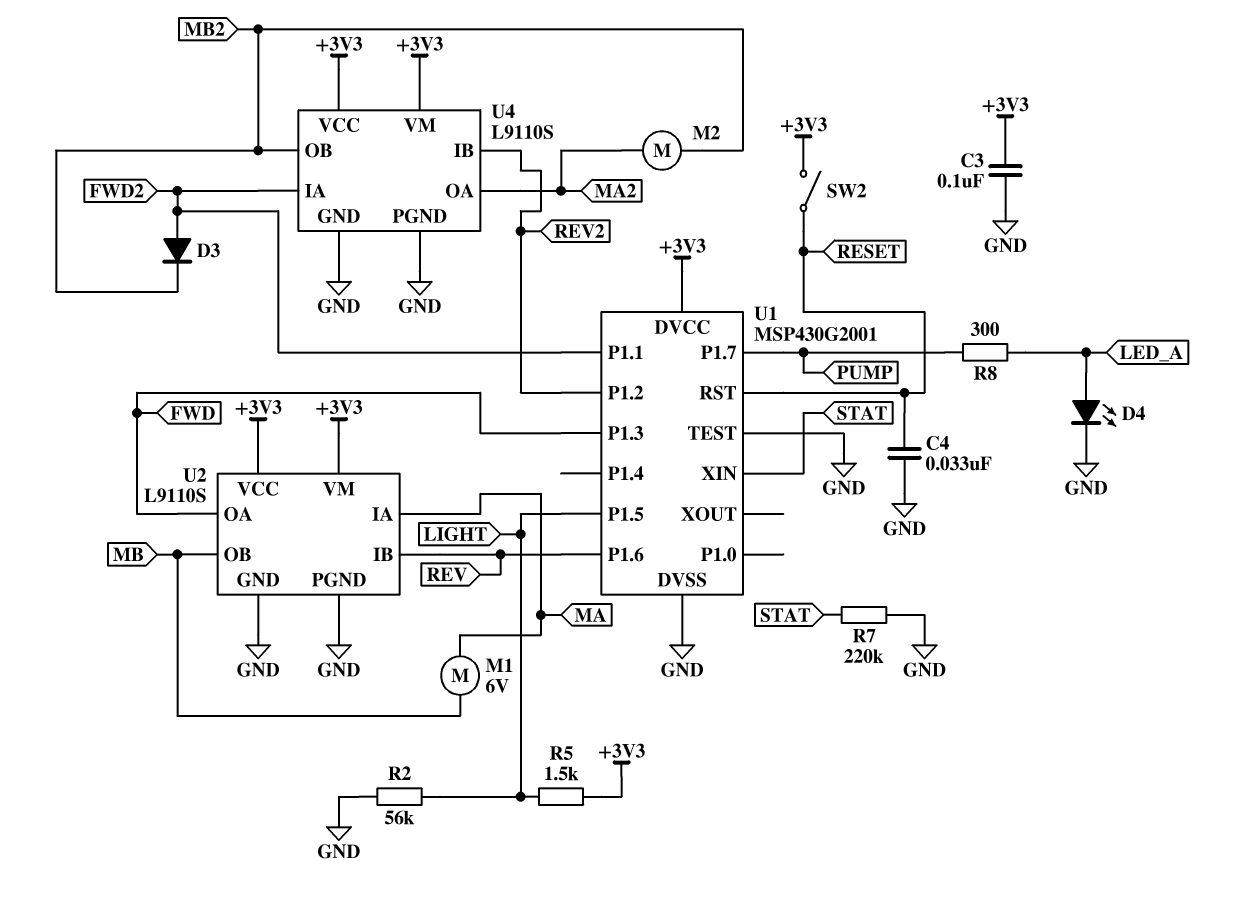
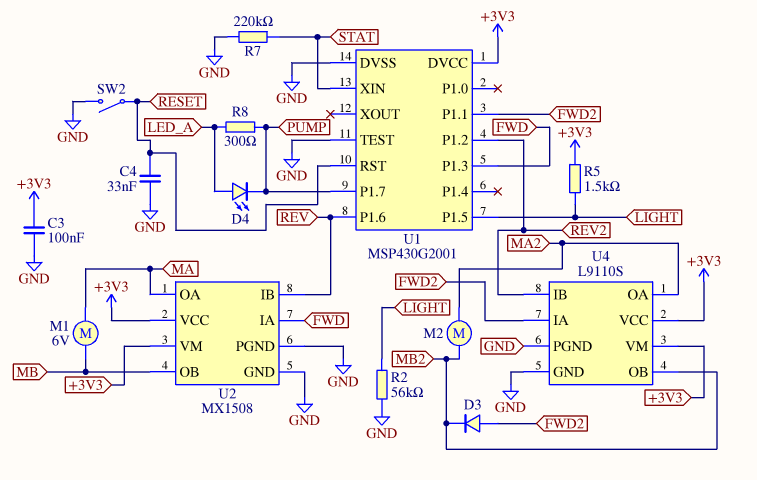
D4: LED (A LED_A, K GND) -> LED (A LED_A, K PUMP)
SW2: switch (+3V3, RESET) -> switch (GND, RESET)
U2: L9110S -> MX1508
U2 pin IA: MA -> FWD
U2 pin OA: FWD -> MA

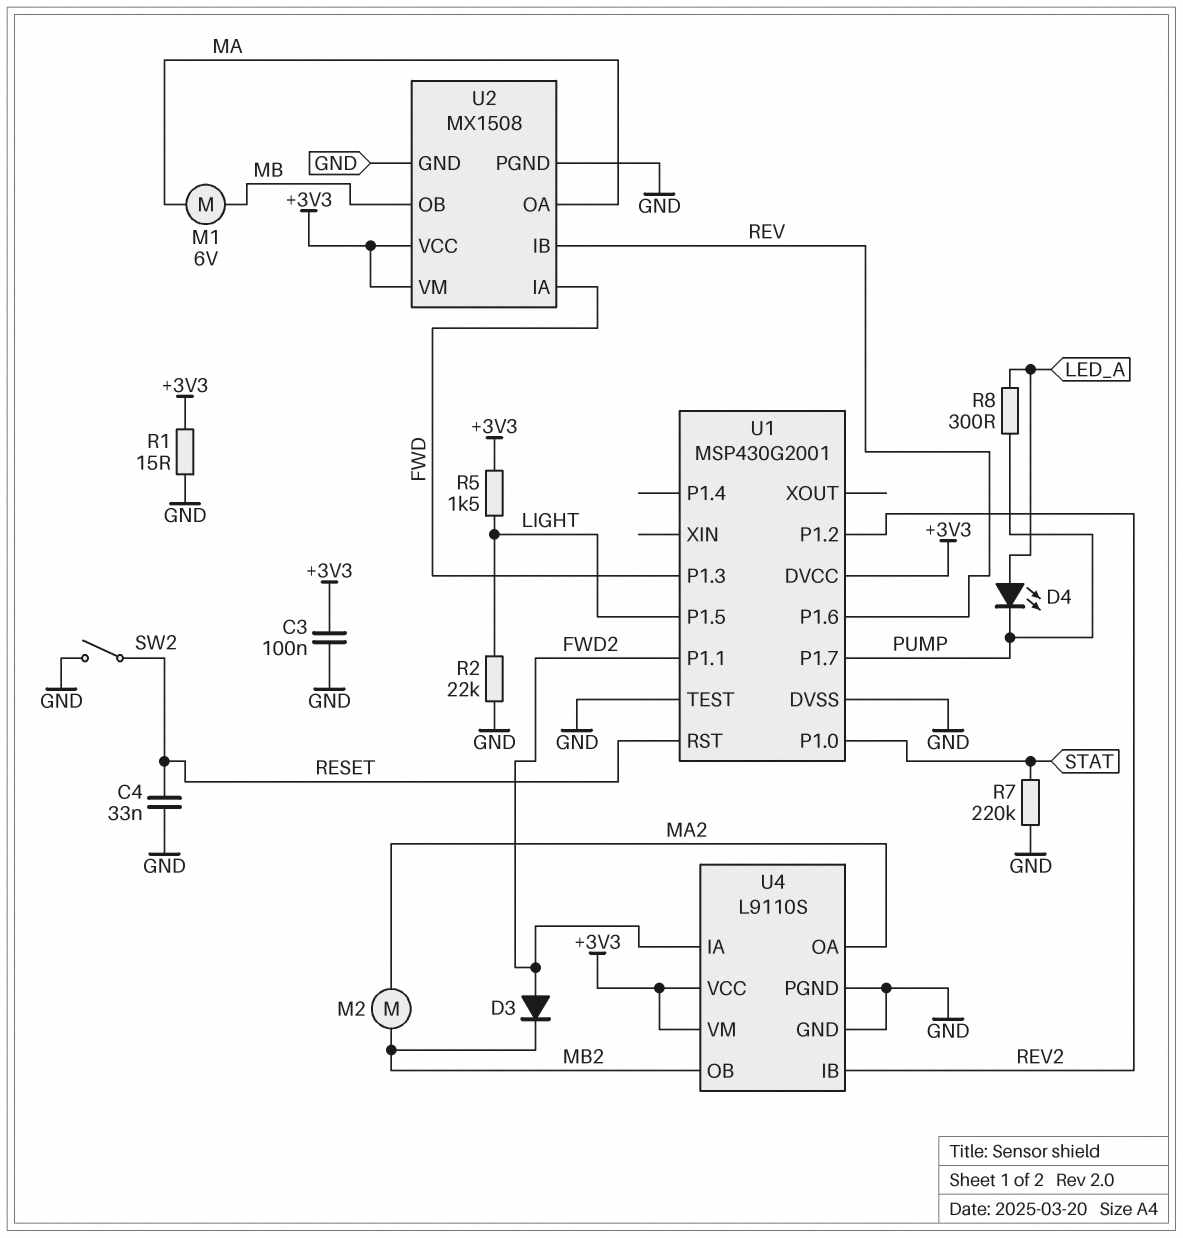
R1: none -> 15 (+3V3, GND)
R2: 56k (GND, LIGHT) -> 22k (GND, LIGHT)
U1 pin P1.0: none -> STAT
U1 pin XIN: STAT -> none

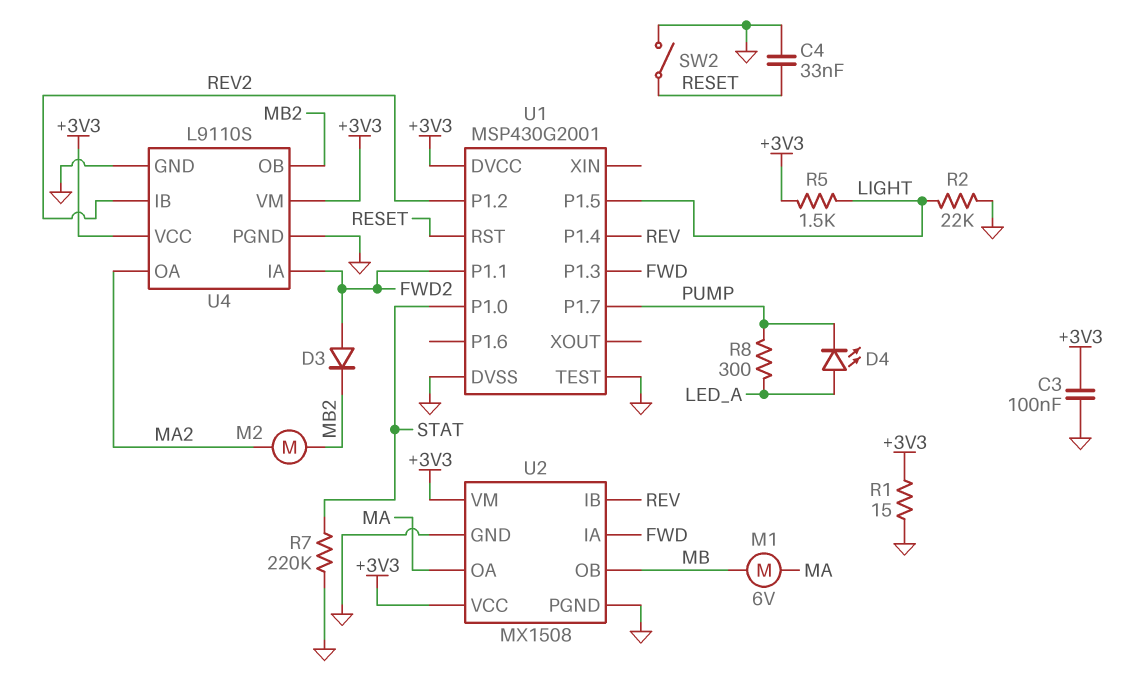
U1 pin P1.4: none -> REV
U1 pin P1.6: REV -> none

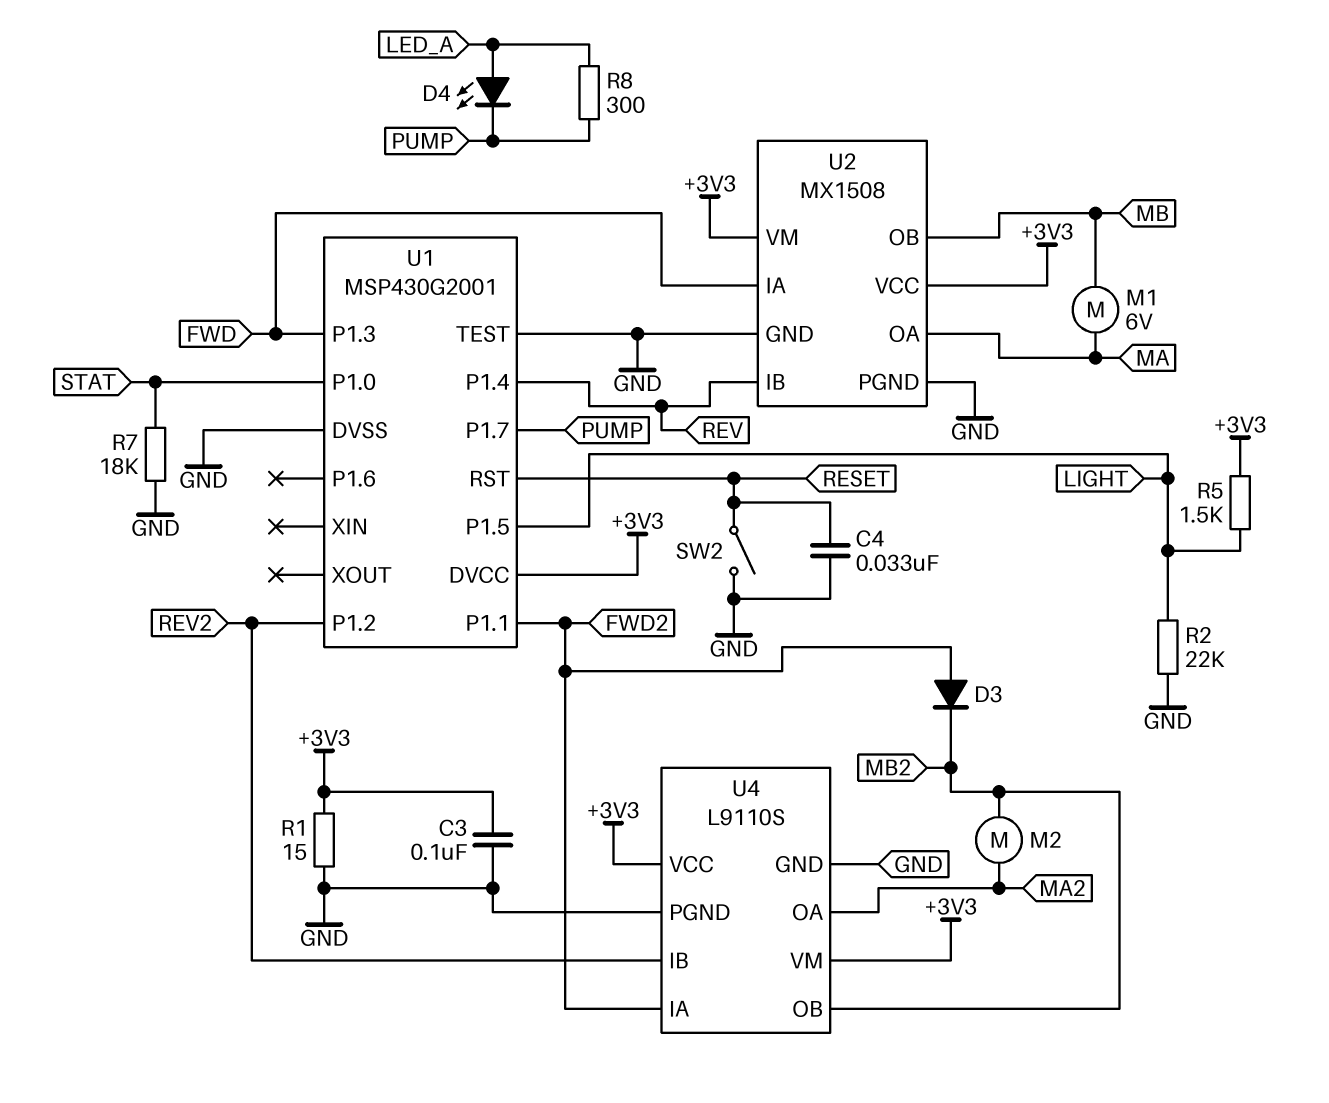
R7: 220k (GND, STAT) -> 18k (GND, STAT)

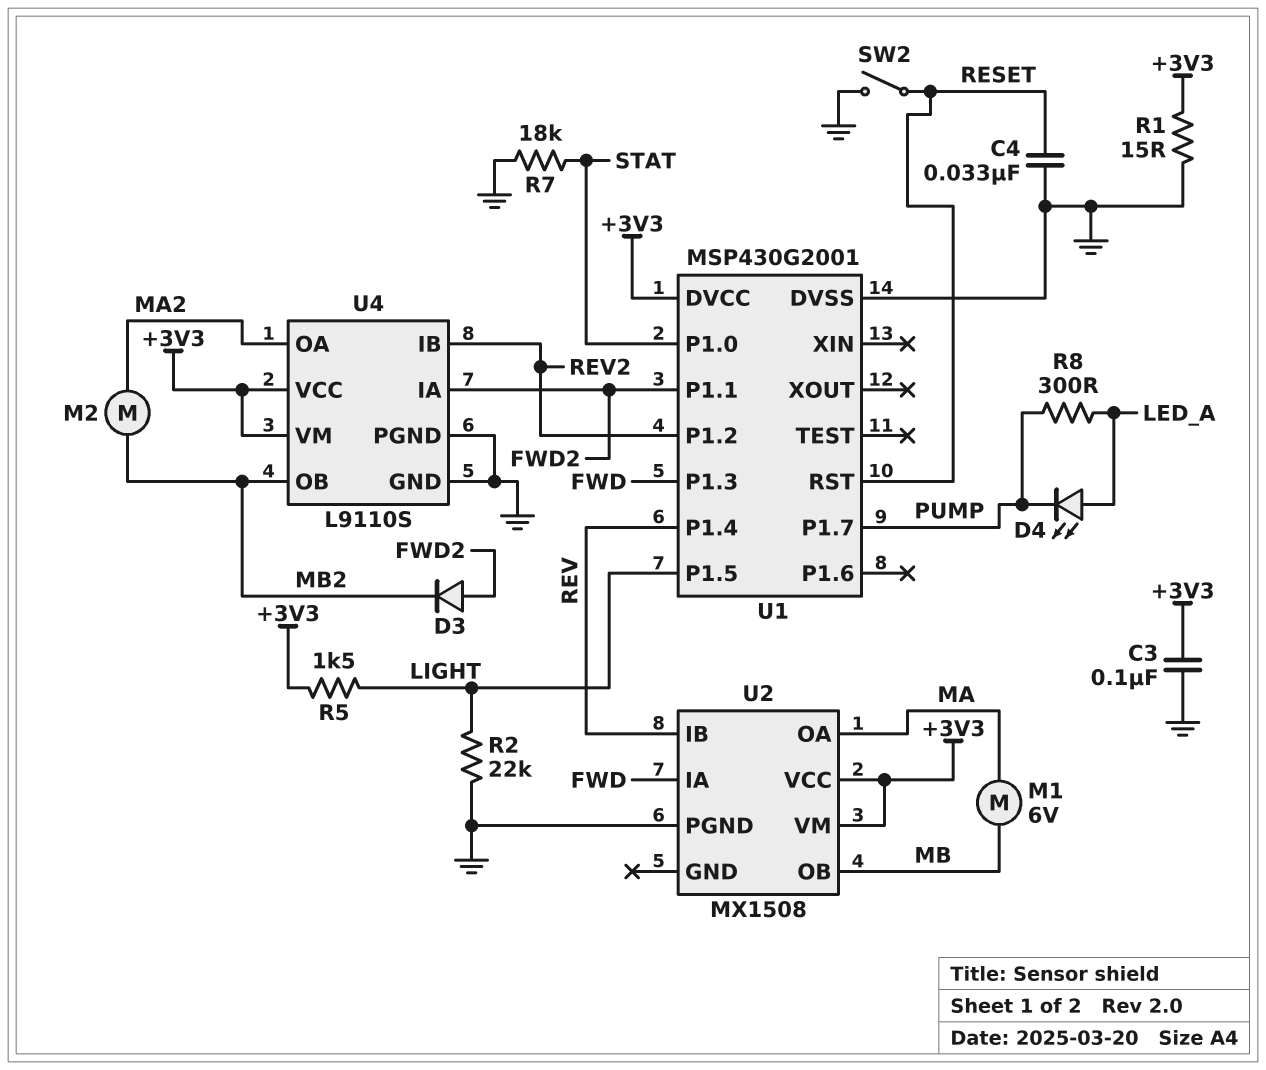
U1 pin TEST: GND -> none
U2 pin GND: GND -> none

